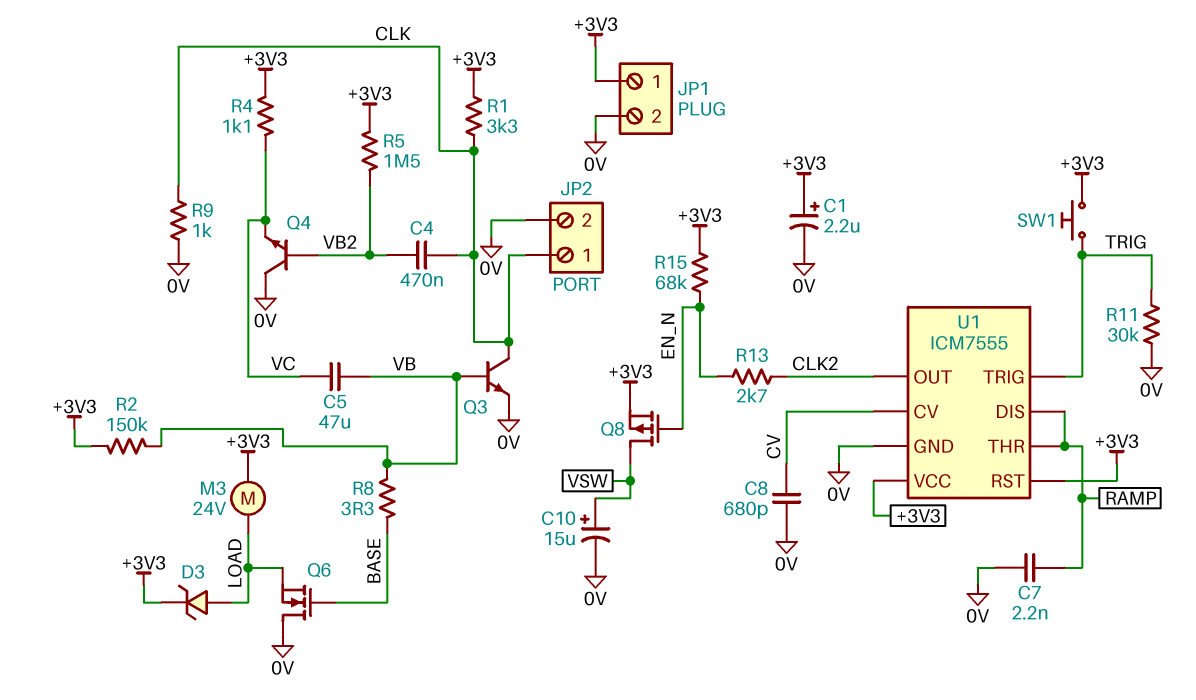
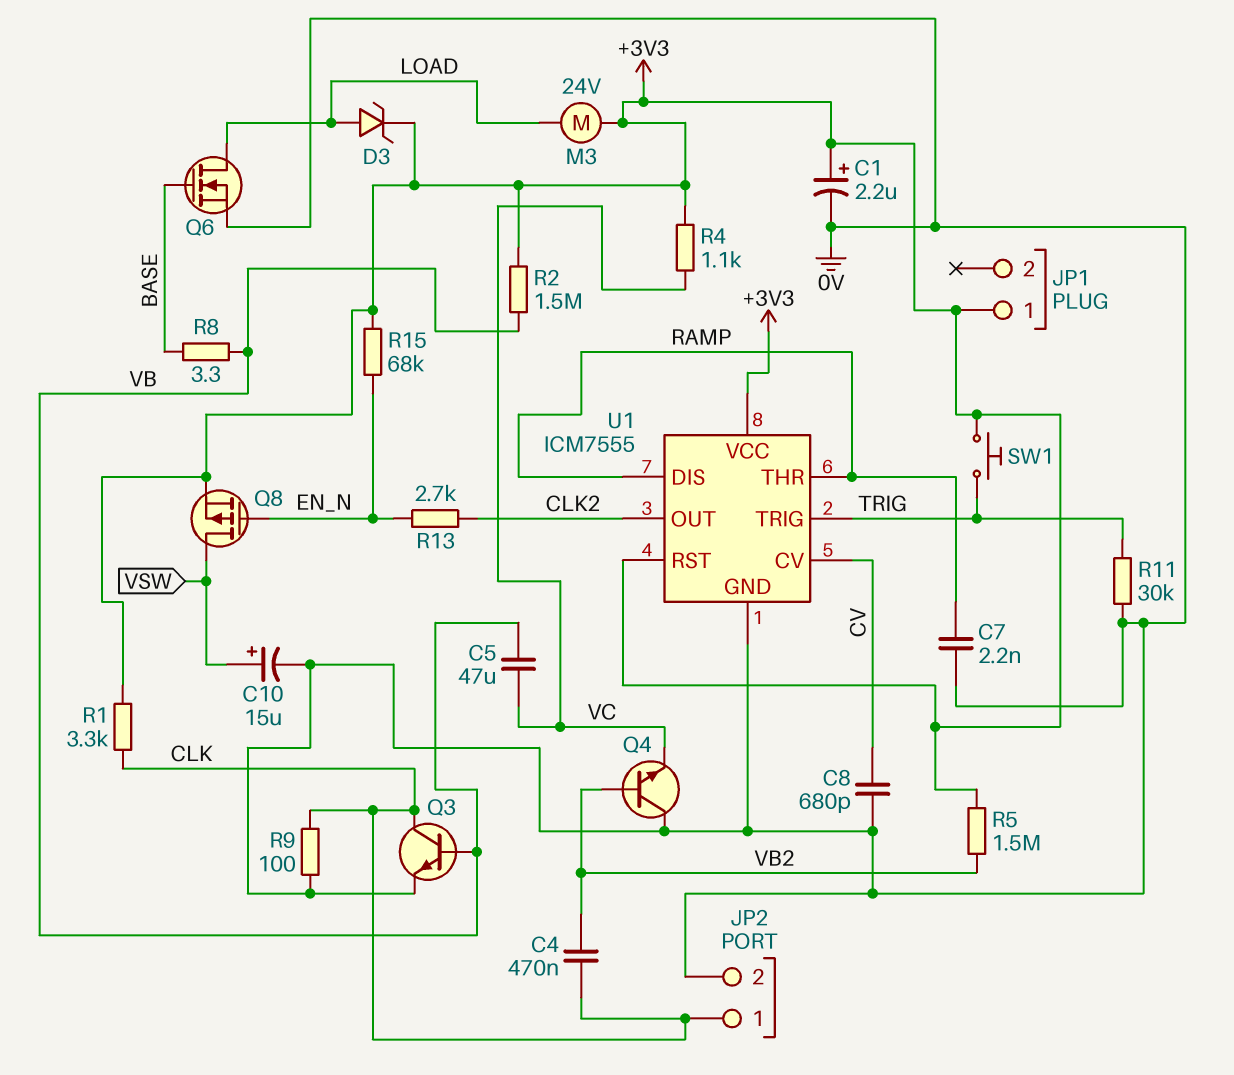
JP1 pin 2: 0V -> none
Q6: NMOS (G BASE, D 0V, S LOAD) -> NMOS (G BASE, D LOAD, S 0V)
R2: 150k (+3V3, VB) -> 1.5M (+3V3, VB)
R9: 1k (0V, CLK) -> 100 (0V, CLK)

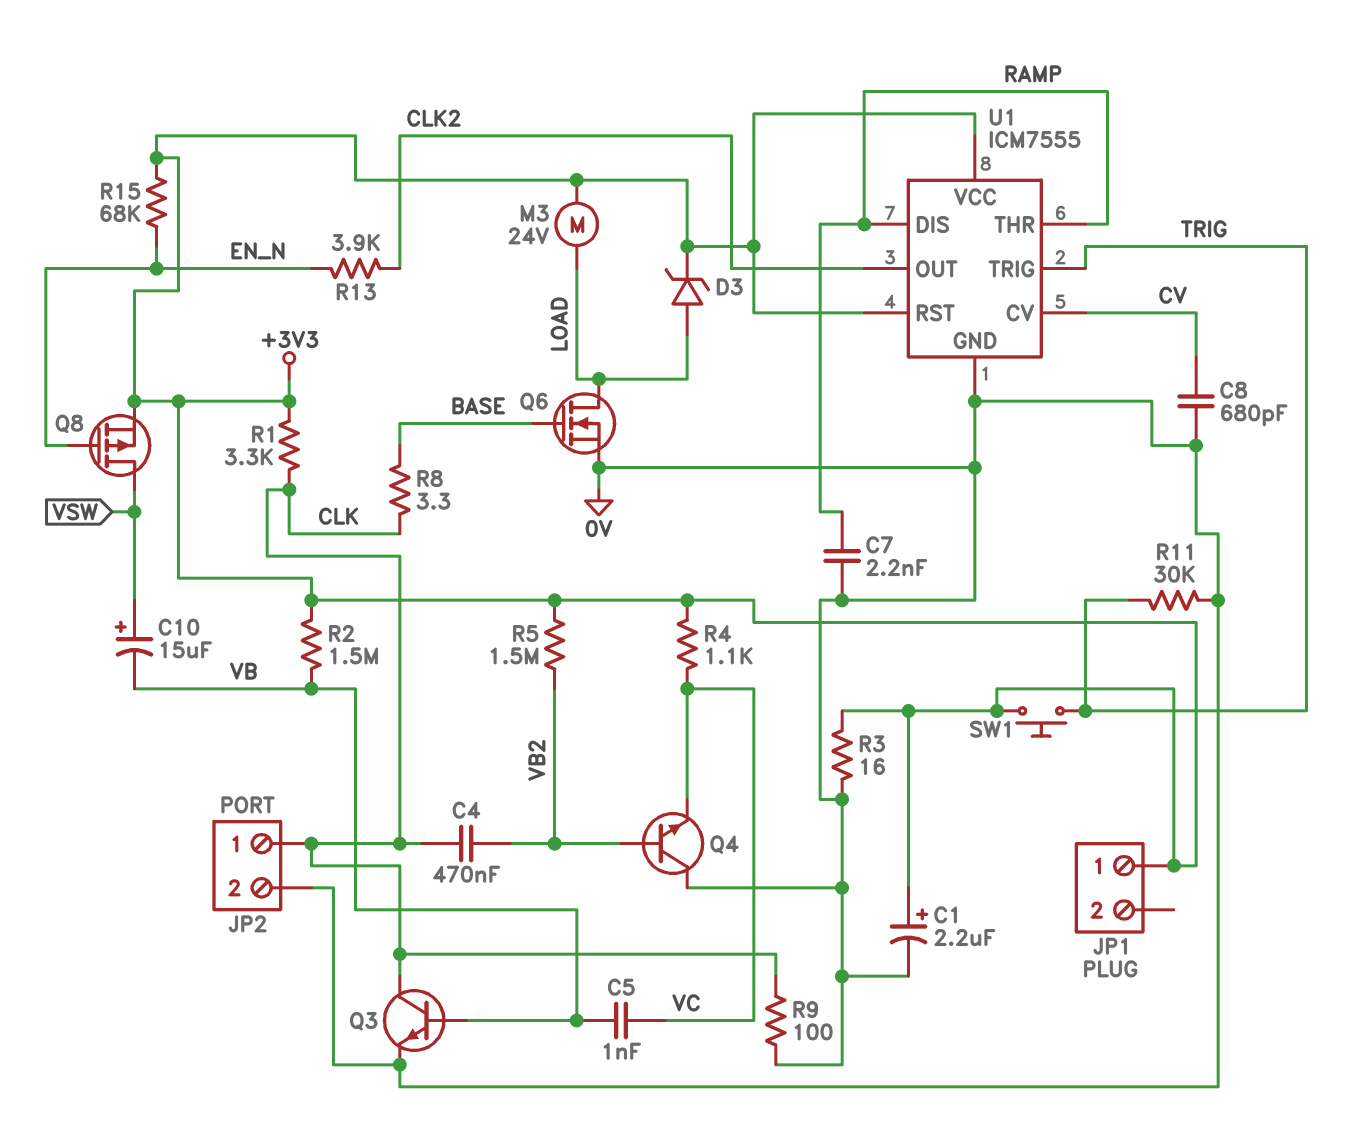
C5: 47uF (VB, VC) -> 1nF (VB, VC)
C10: 15uF (plus VSW, minus 0V) -> 15uF (plus VSW, minus VB)
R3: none -> 16 (+3V3, 0V)
R8: 3.3 (BASE, VB) -> 3.3 (BASE, CLK)
R13: 2.7k (CLK2, EN_N) -> 3.9k (CLK2, EN_N)

